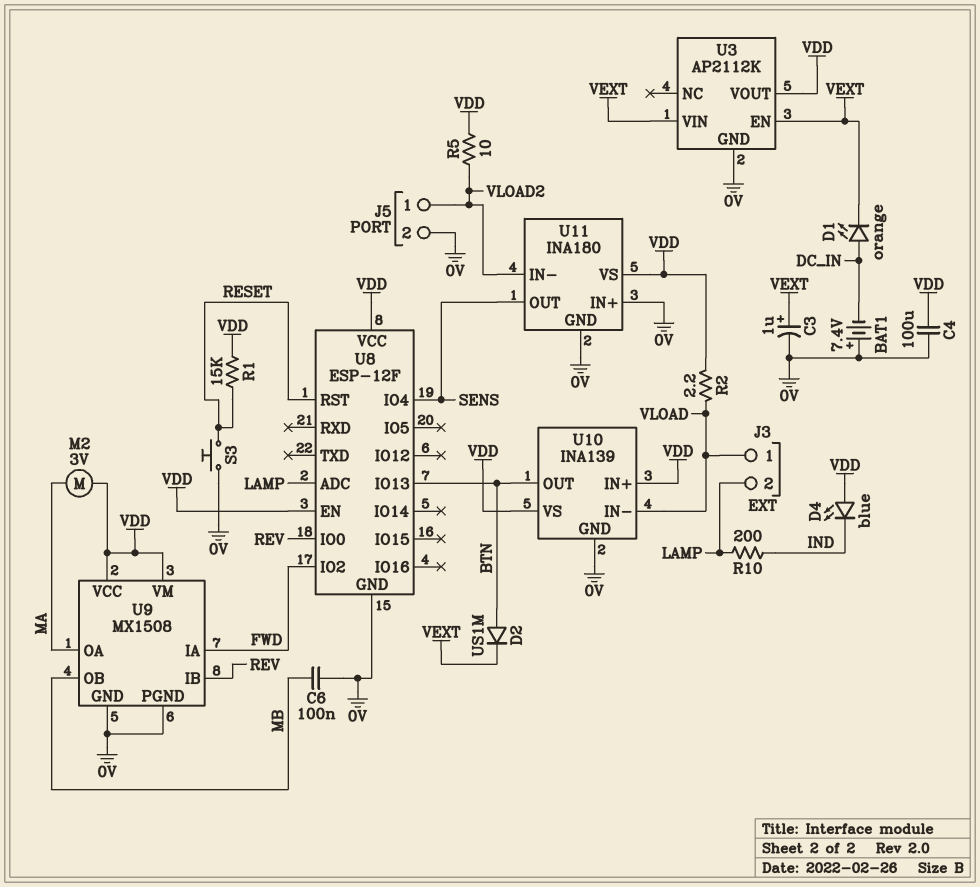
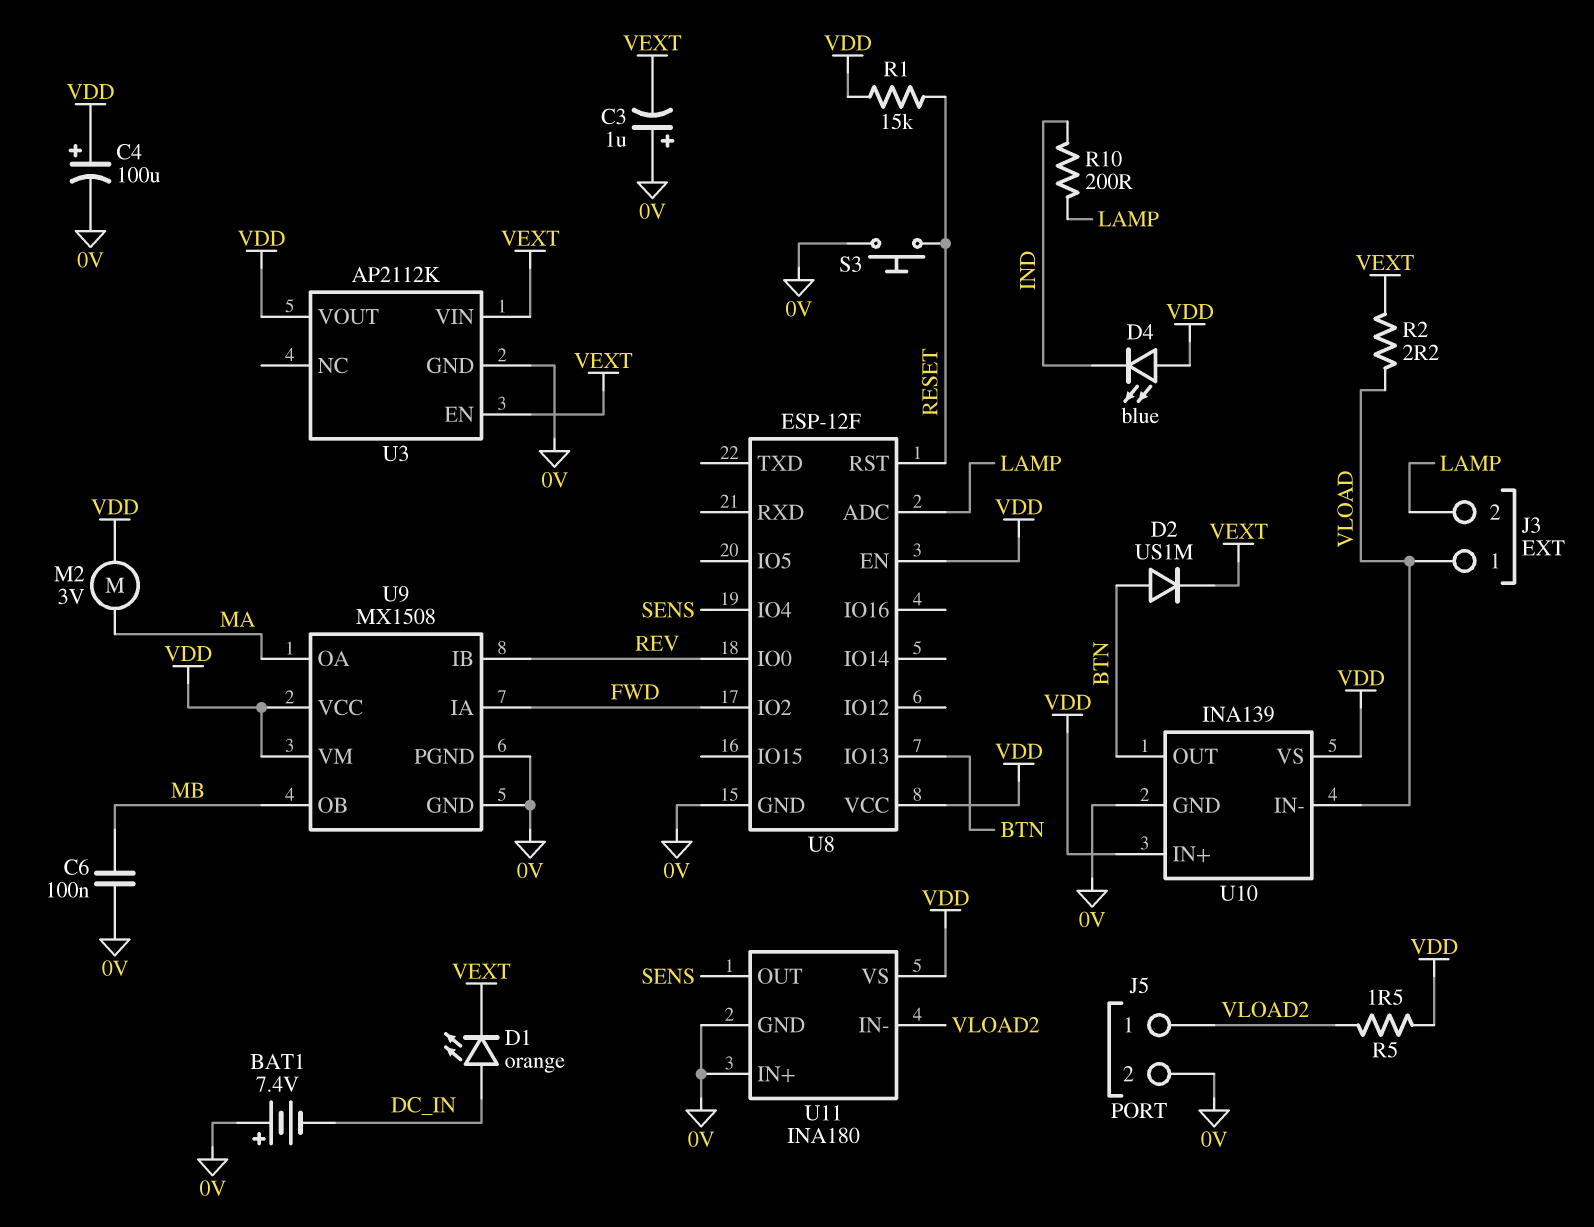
C3: 1uF (plus VEXT, minus 0V) -> 1uF (plus 0V, minus VEXT)
C4: 100uF (0V, VDD) -> 100uF (plus VDD, minus 0V)
R2: 2.2 (VDD, VLOAD) -> 2.2 (VEXT, VLOAD)
R5: 10 (VDD, VLOAD2) -> 1.5 (VDD, VLOAD2)

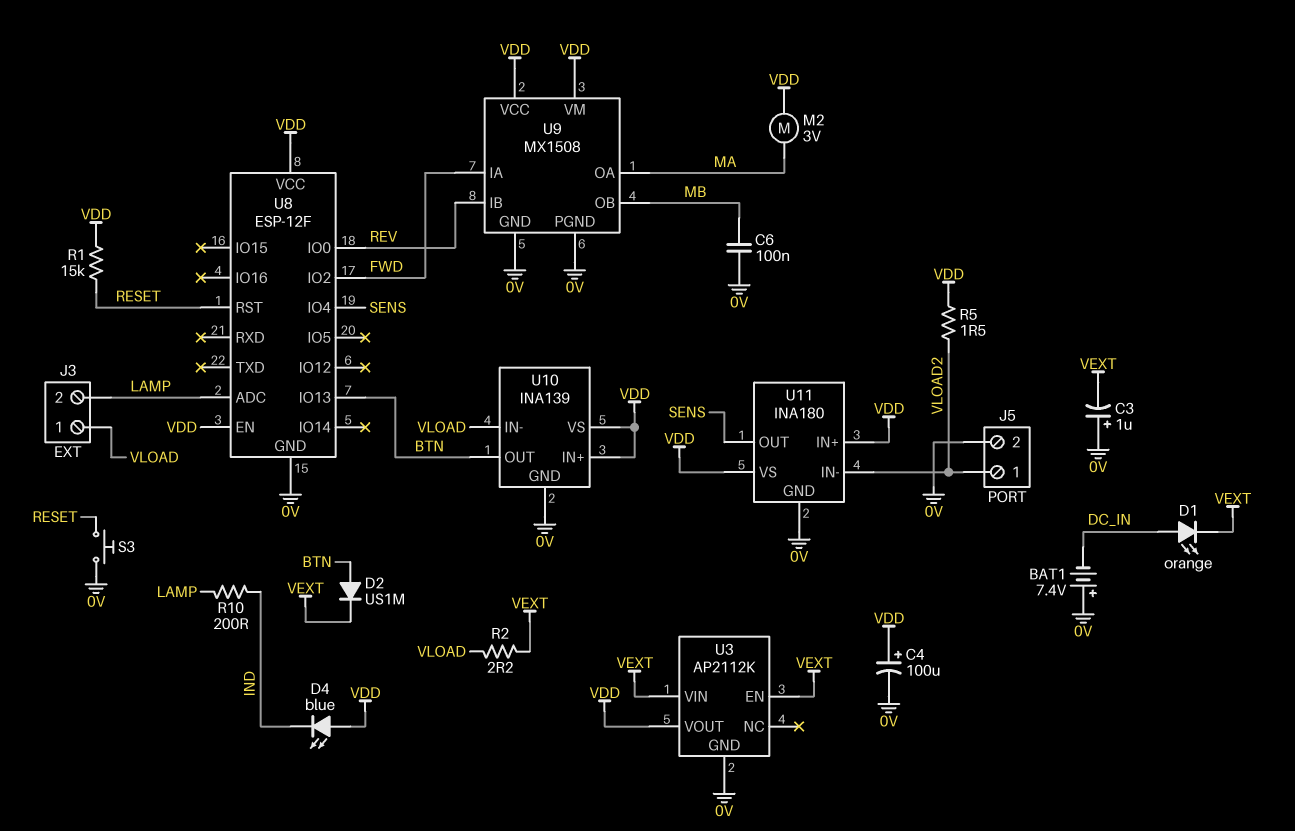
U11 pin IN+: 0V -> VDD

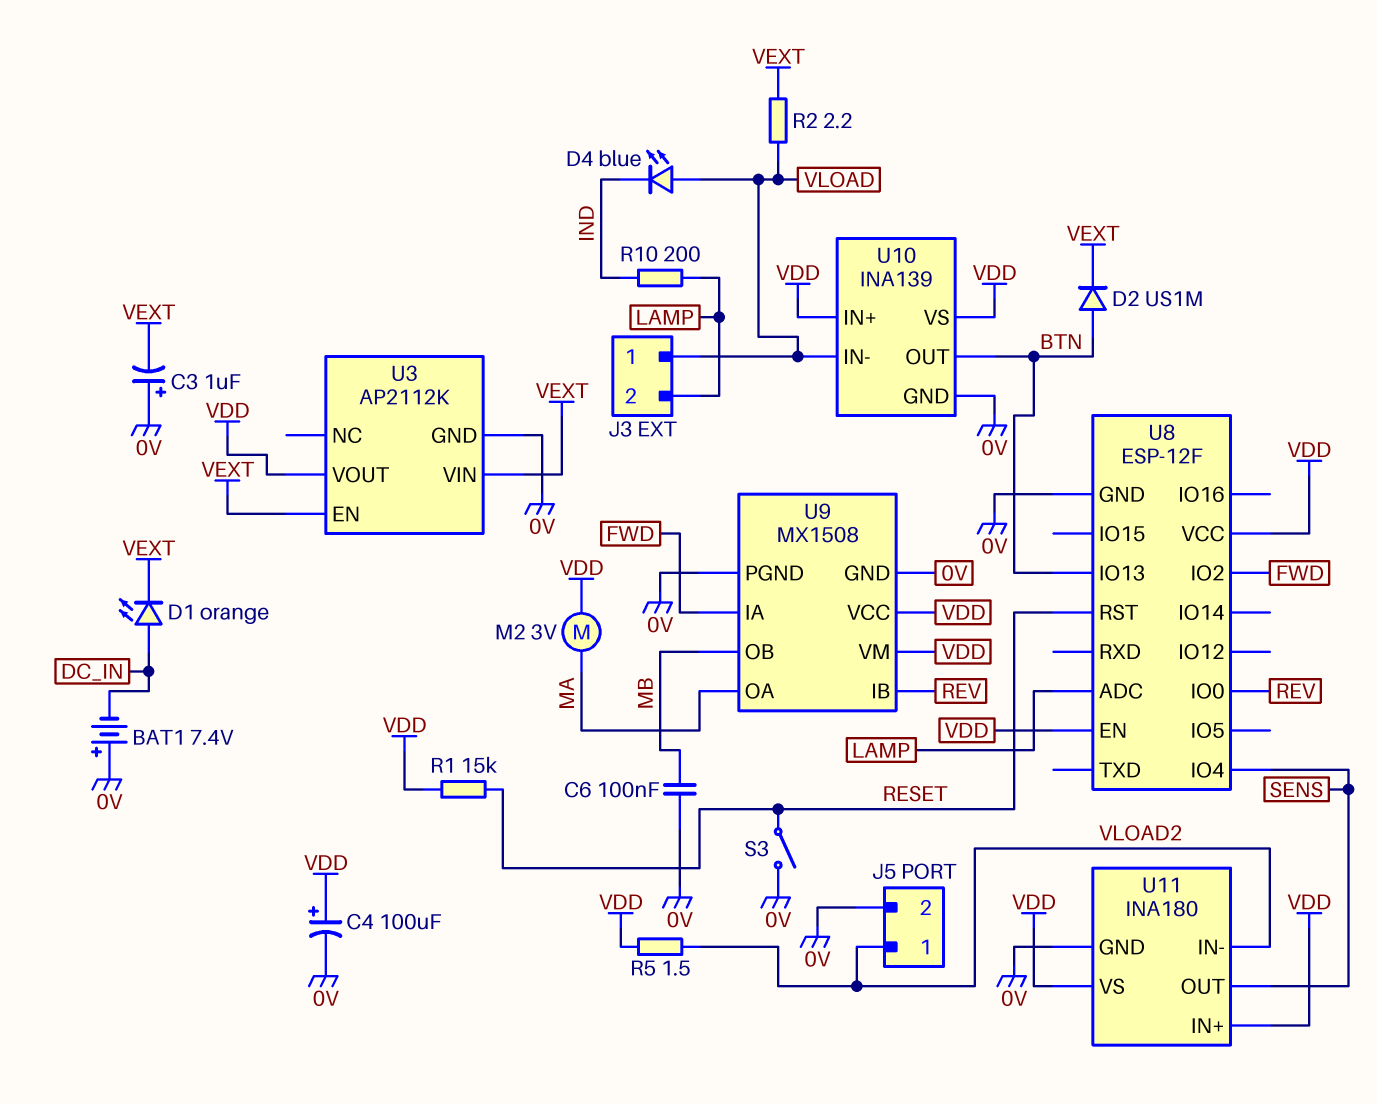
D4: LED blue (A VDD, K IND) -> LED blue (A VLOAD, K IND)
S3: button (0V, RESET) -> switch (0V, RESET)

